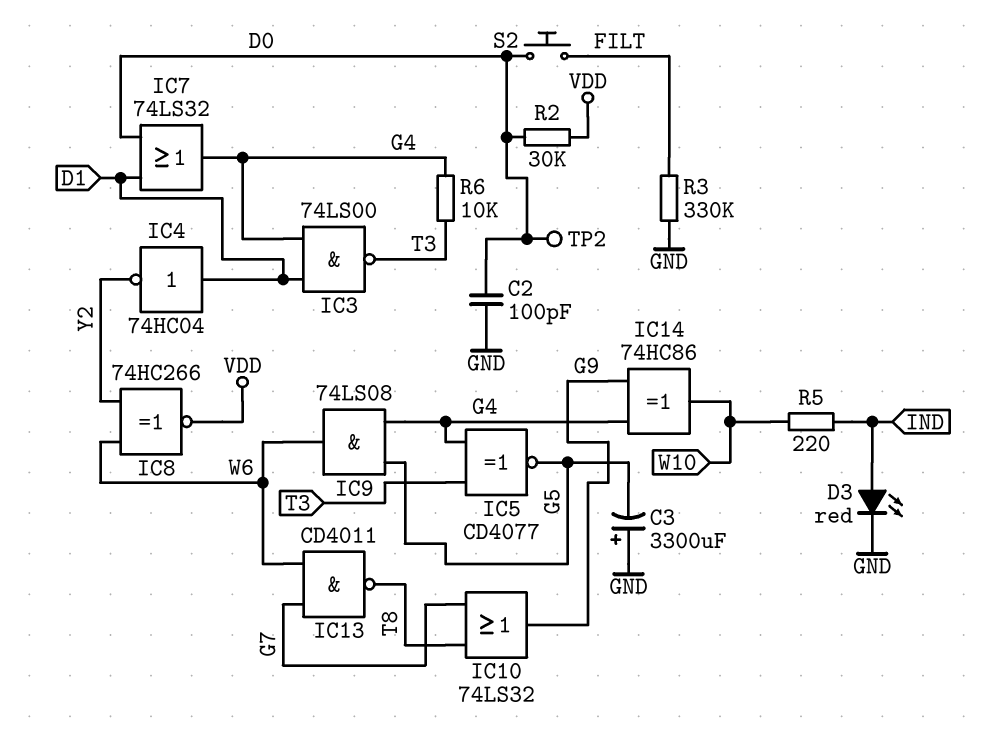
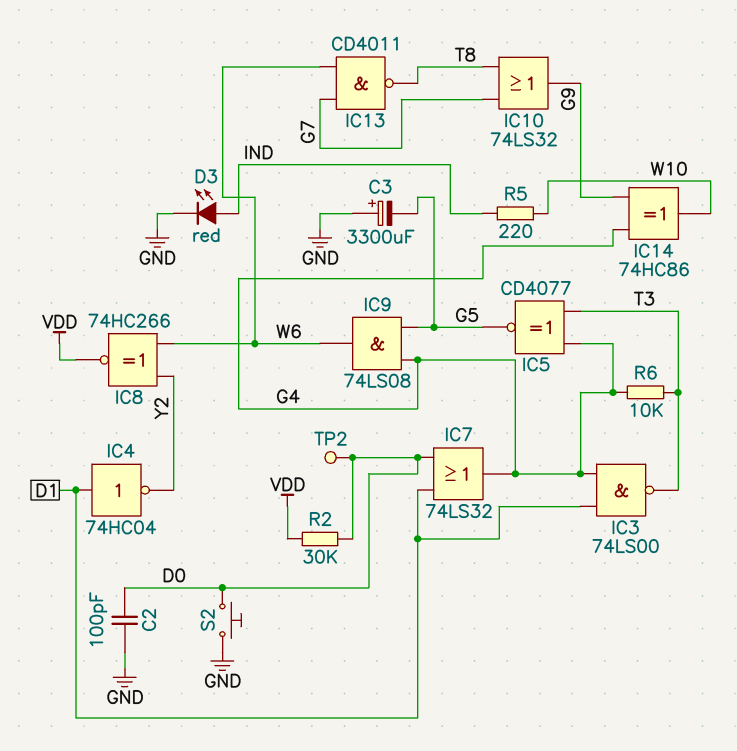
R3: 330k (FILT, GND) -> none
S2: button (D0, FILT) -> button (D0, GND)

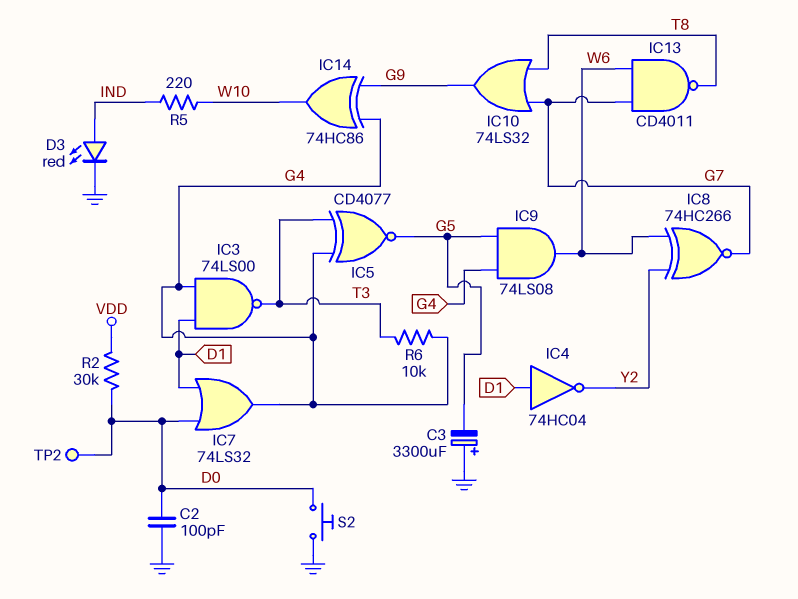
IC8: XNOR 74HC266 (in W6, in Y2, out VDD) -> XNOR 74HC266 (in W6, in Y2, out G7)

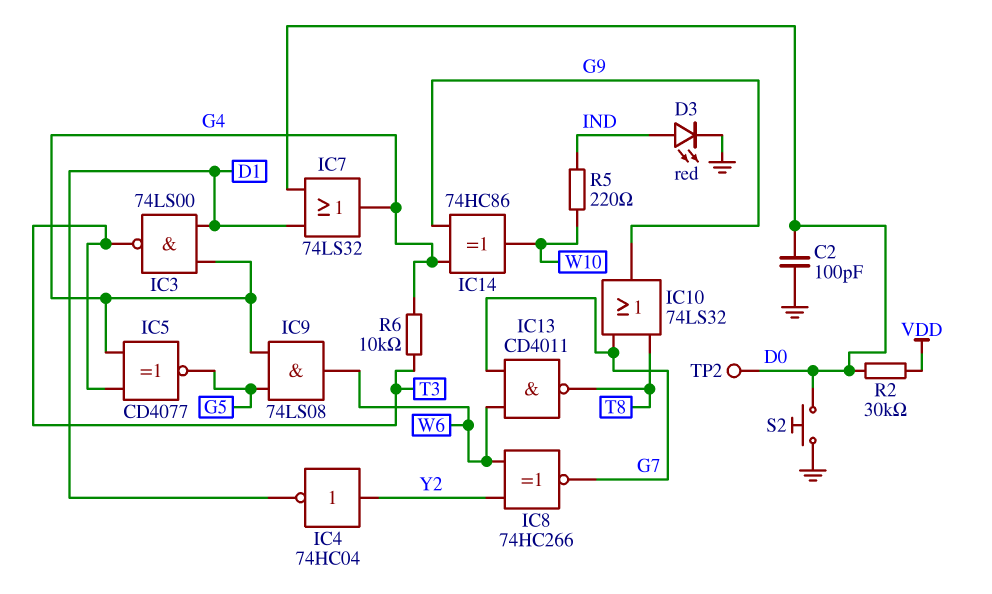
C3: 3300uF (plus GND, minus G5) -> none
IC4: NOT 74HC04 (in D1, out Y2) -> NOT 74HC04 (in Y2, out D1)

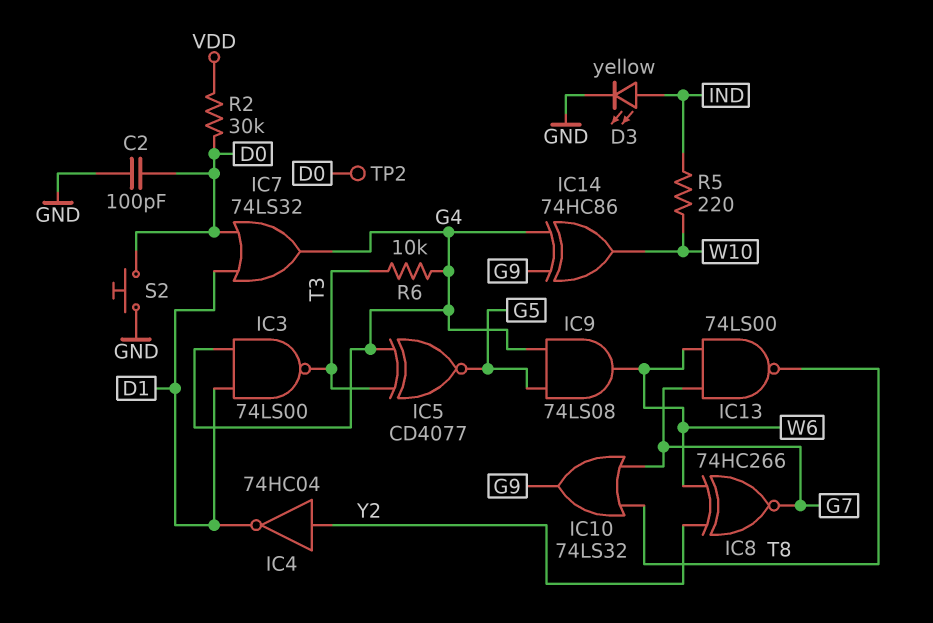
D3: LED red (A IND, K GND) -> LED yellow (A IND, K GND)
IC13: NAND CD4011 (in G7, in W6, out T8) -> NAND 74LS00 (in G7, in W6, out T8)

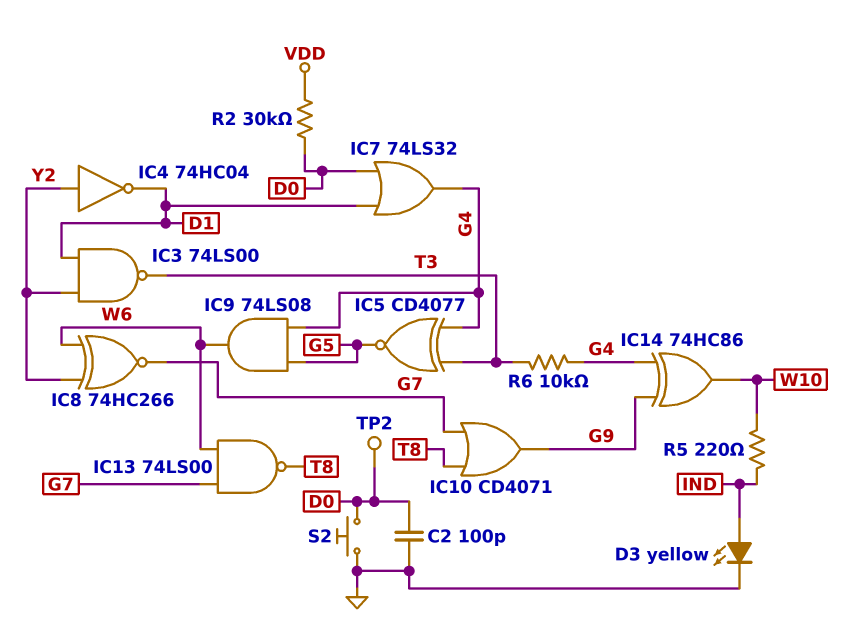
IC3: NAND 74LS00 (in D1, in G4, out T3) -> NAND 74LS00 (in D1, in Y2, out T3)
IC10: OR 74LS32 (in G7, in T8, out G9) -> OR CD4071 (in G7, in T8, out G9)

